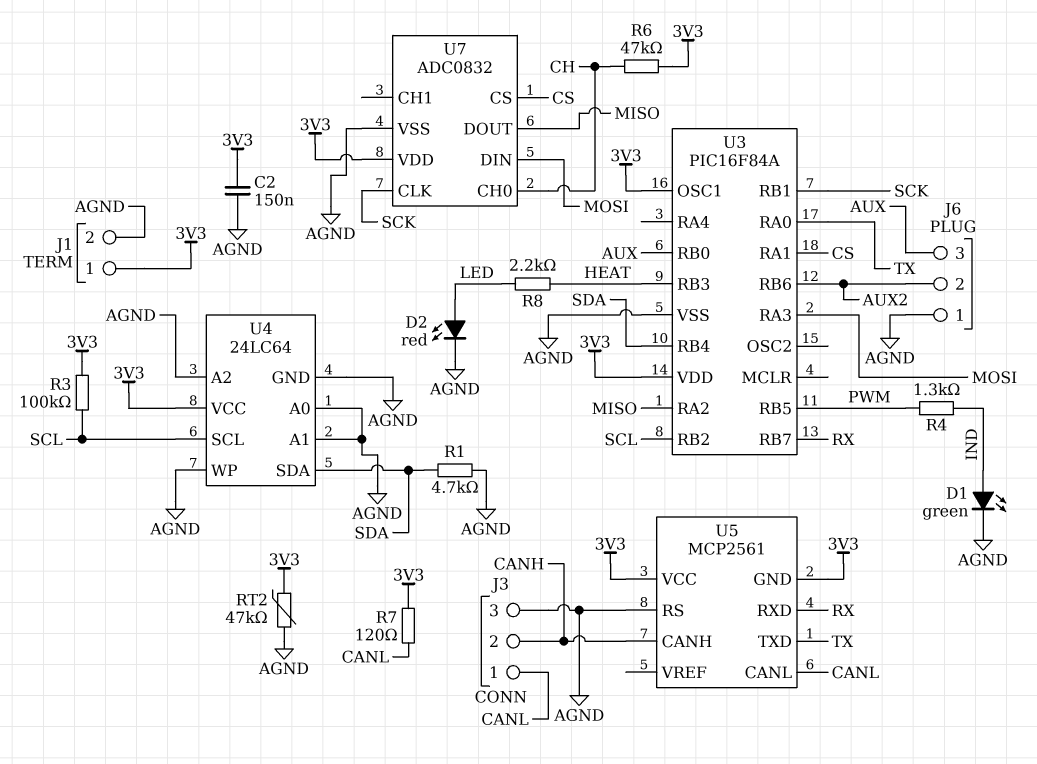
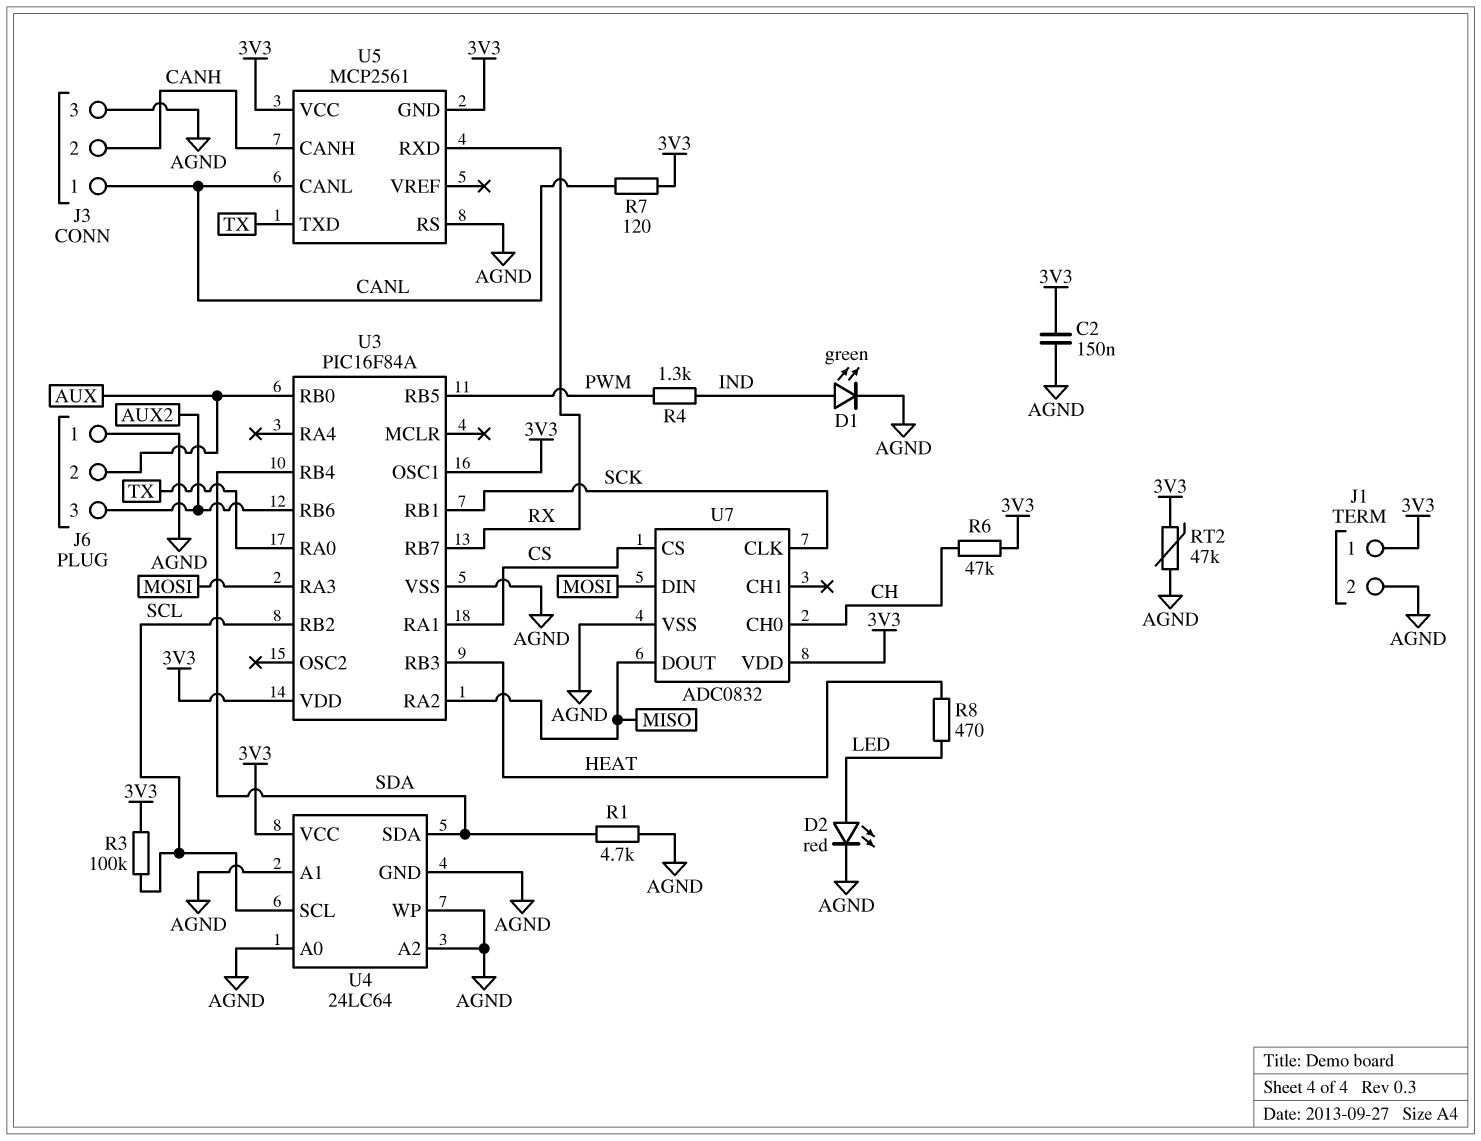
J6 pin 2: AUX2 -> AUX
J6 pin 3: AUX -> AUX2
R8: 2.2k (HEAT, LED) -> 470 (HEAT, LED)

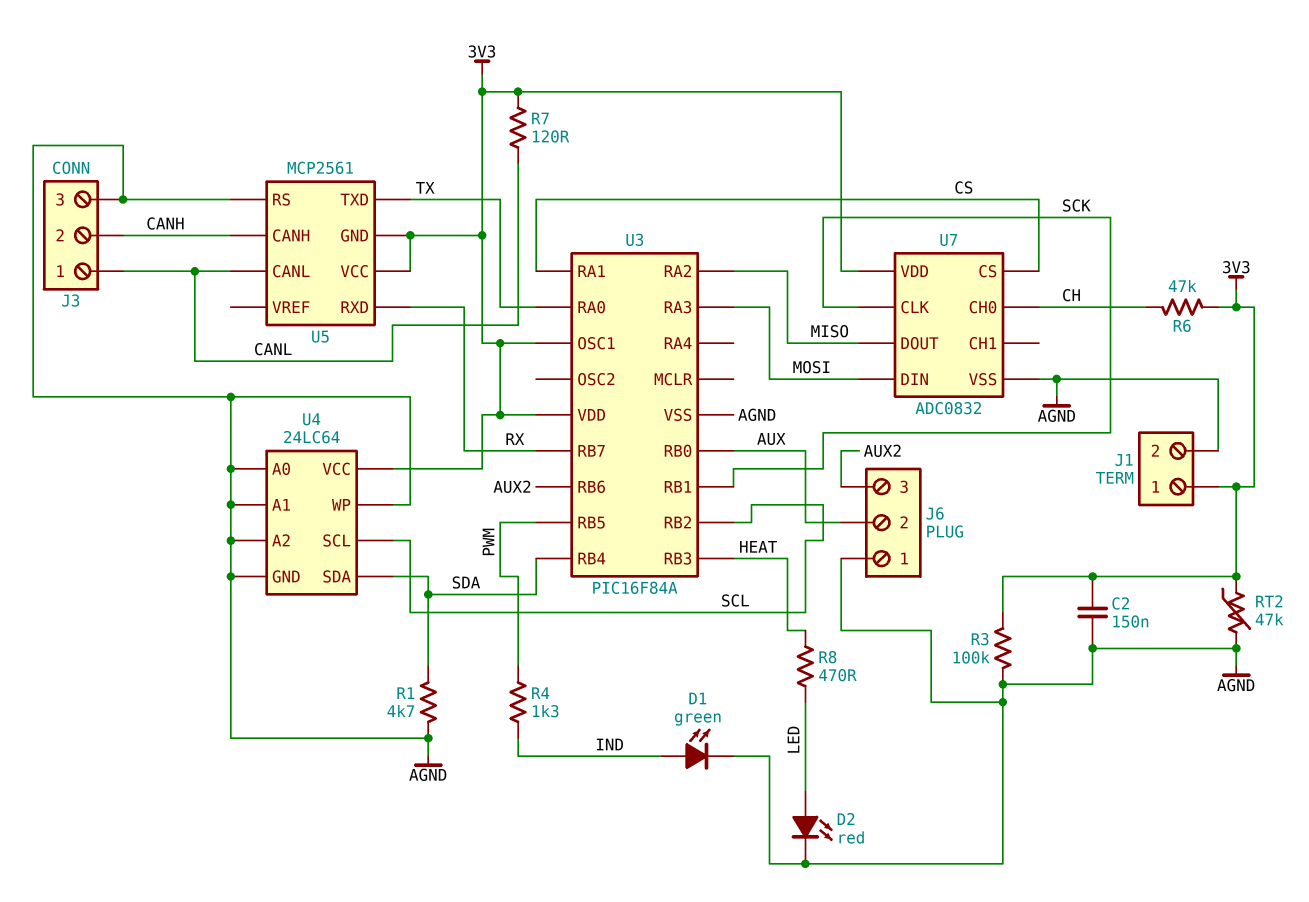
R3: 100k (3V3, SCL) -> 100k (3V3, AGND)

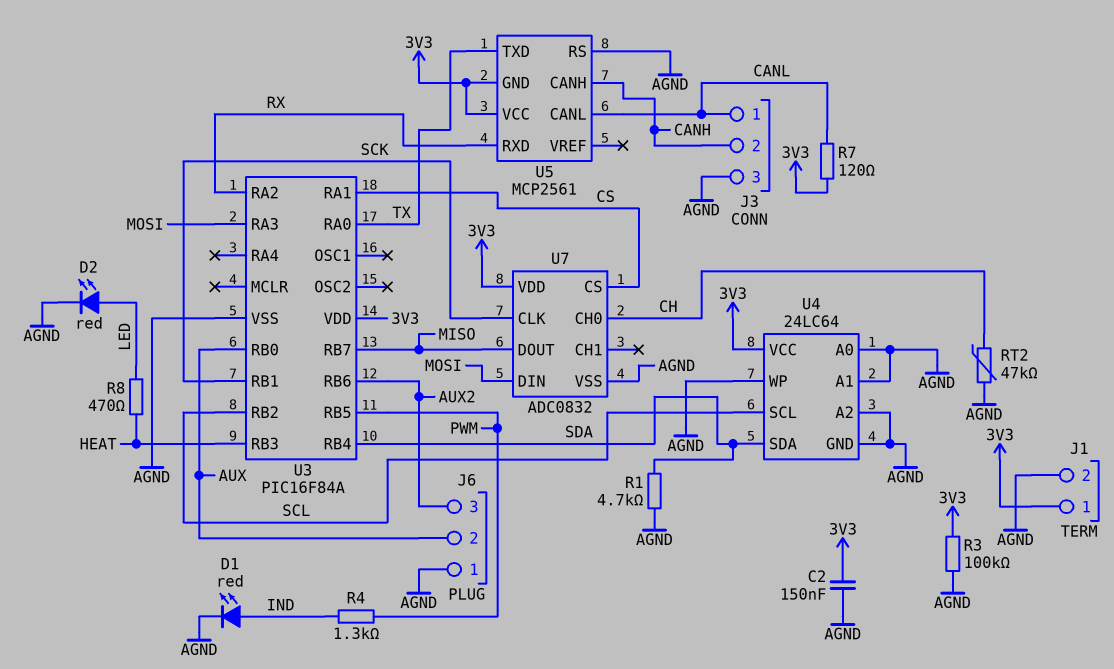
D1: LED green (A IND, K AGND) -> LED red (A IND, K AGND)
R6: 47k (3V3, CH) -> none
RT2: 47k (3V3, AGND) -> 47k (AGND, CH)
U3 pin OSC1: 3V3 -> none
U3 pin RA2: MISO -> RX
U3 pin RB7: RX -> MISO

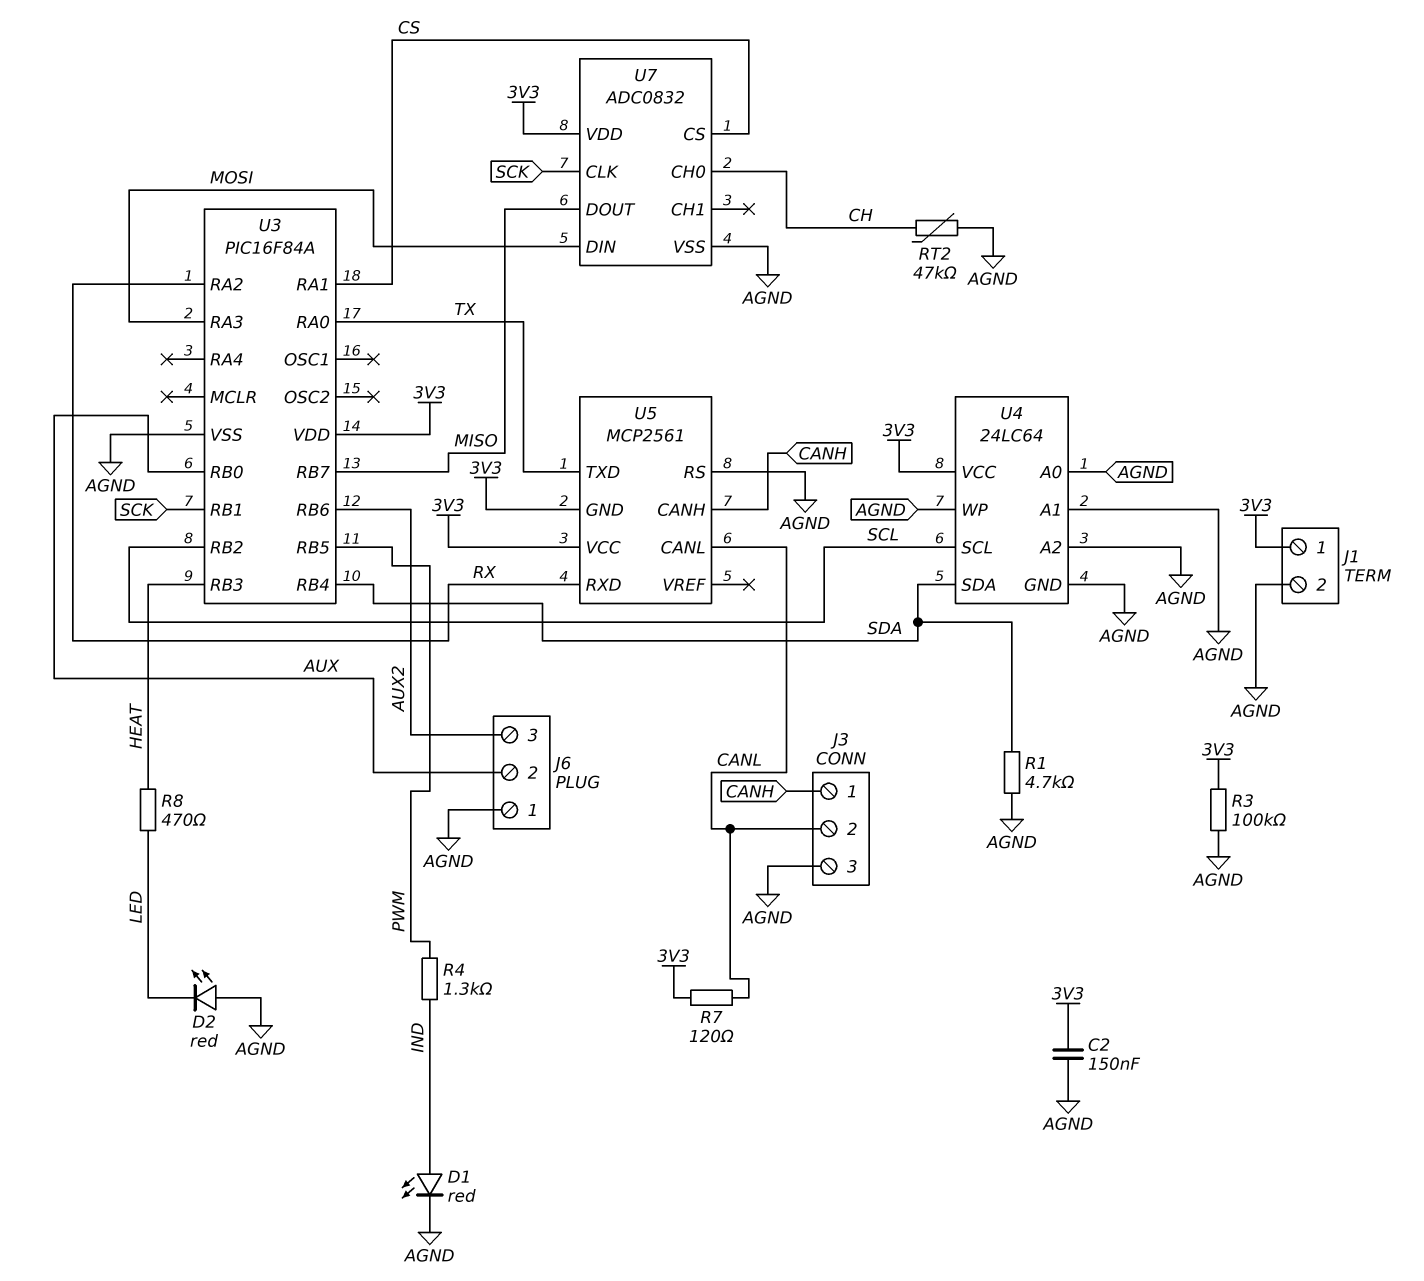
D2: LED red (A LED, K AGND) -> LED red (A AGND, K LED)
J3 pin 1: CANL -> CANH
J3 pin 2: CANH -> CANL

